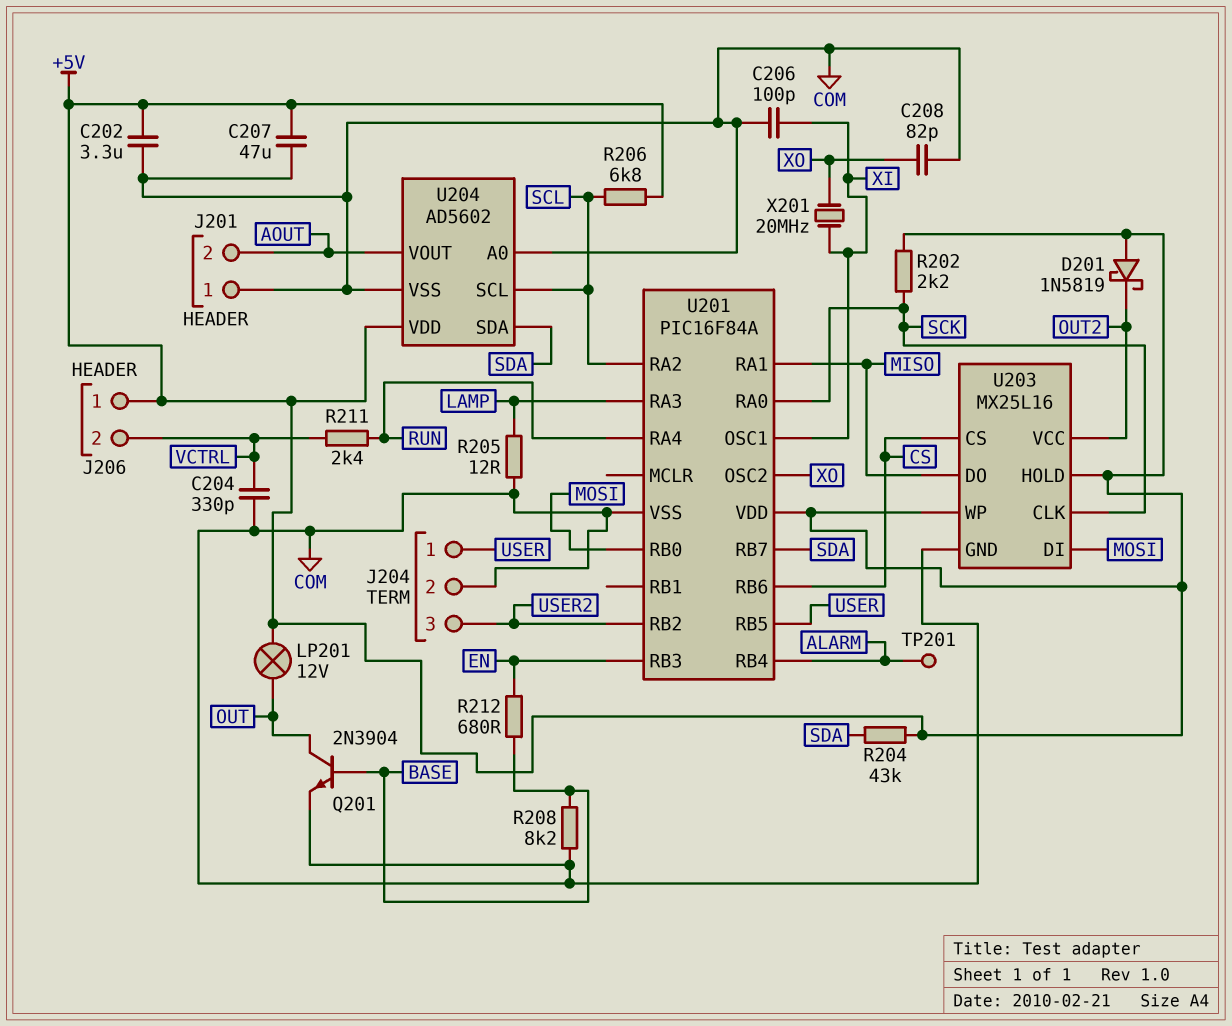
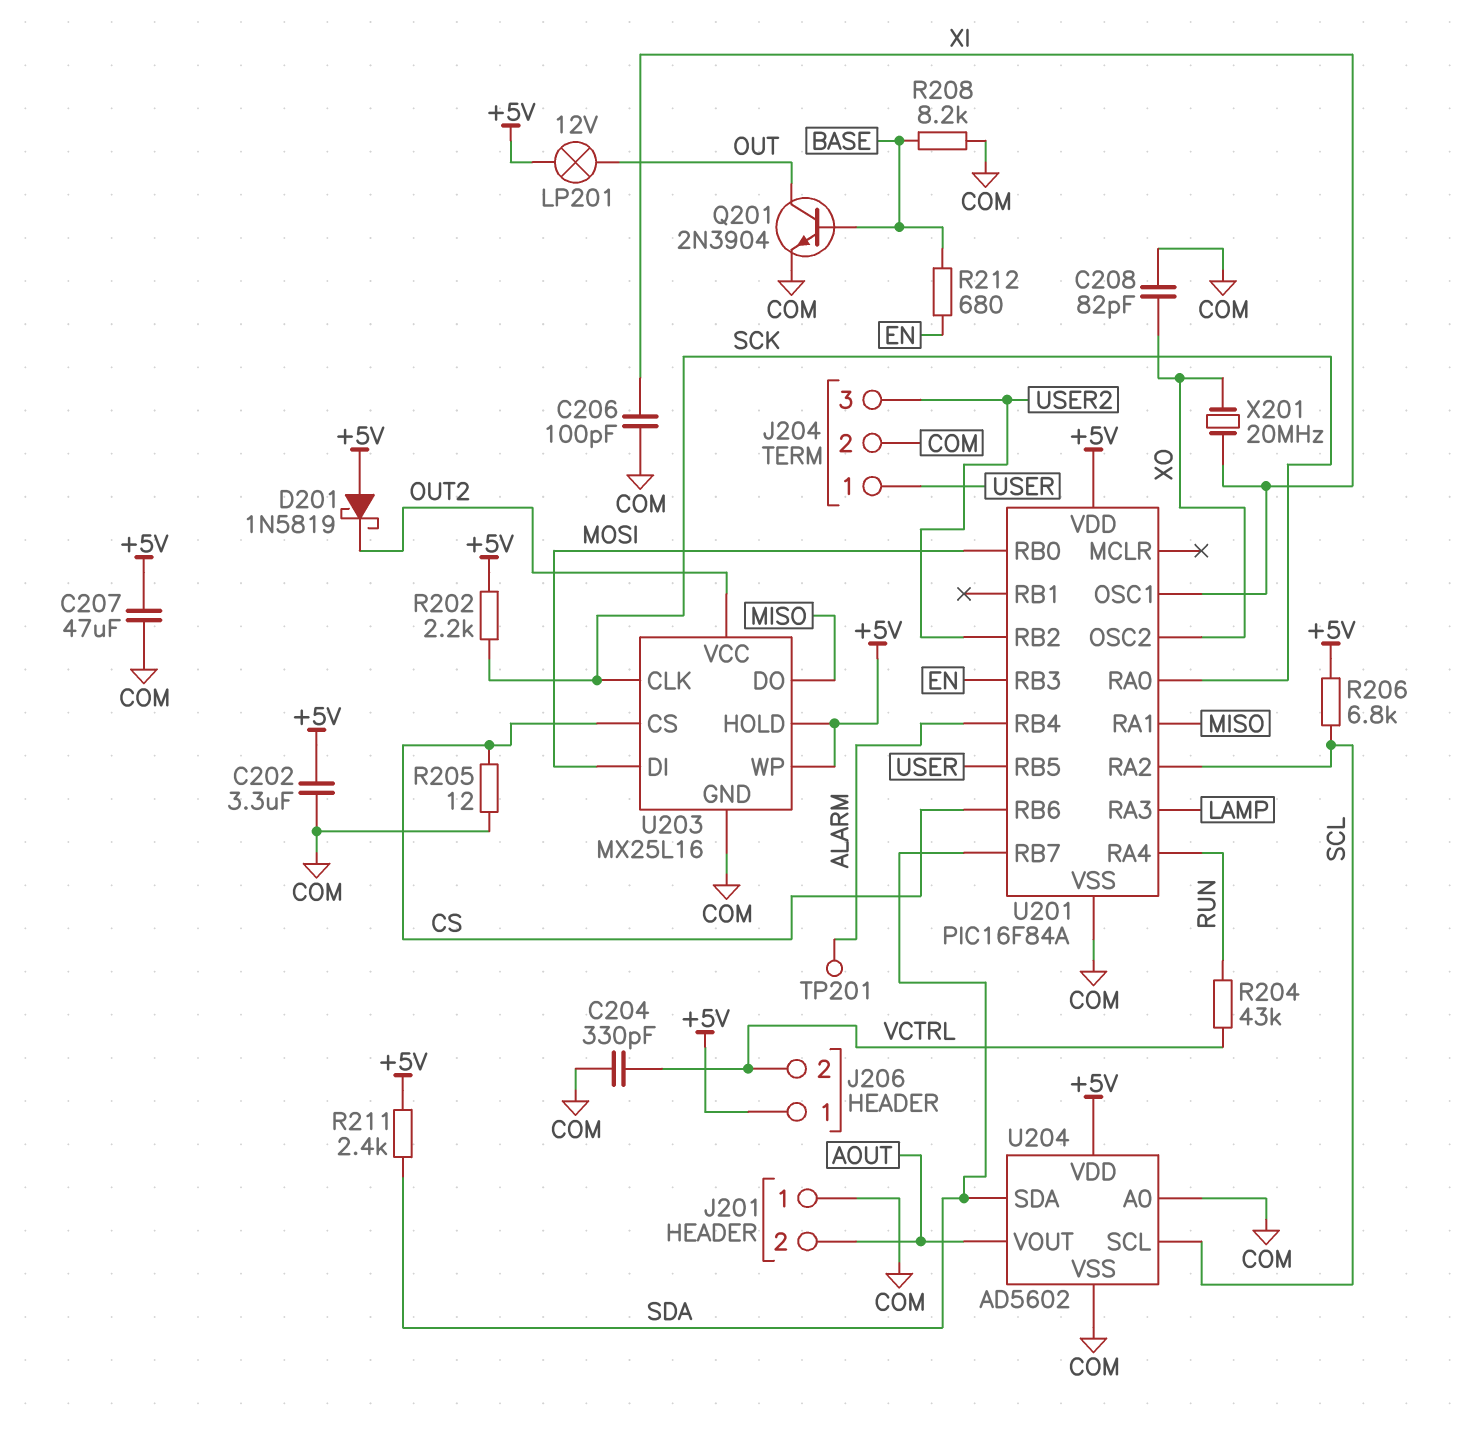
R204: 43k (+5V, SDA) -> 43k (RUN, VCTRL)
R205: 12 (COM, LAMP) -> 12 (COM, CS)
R211: 2.4k (RUN, VCTRL) -> 2.4k (+5V, SDA)

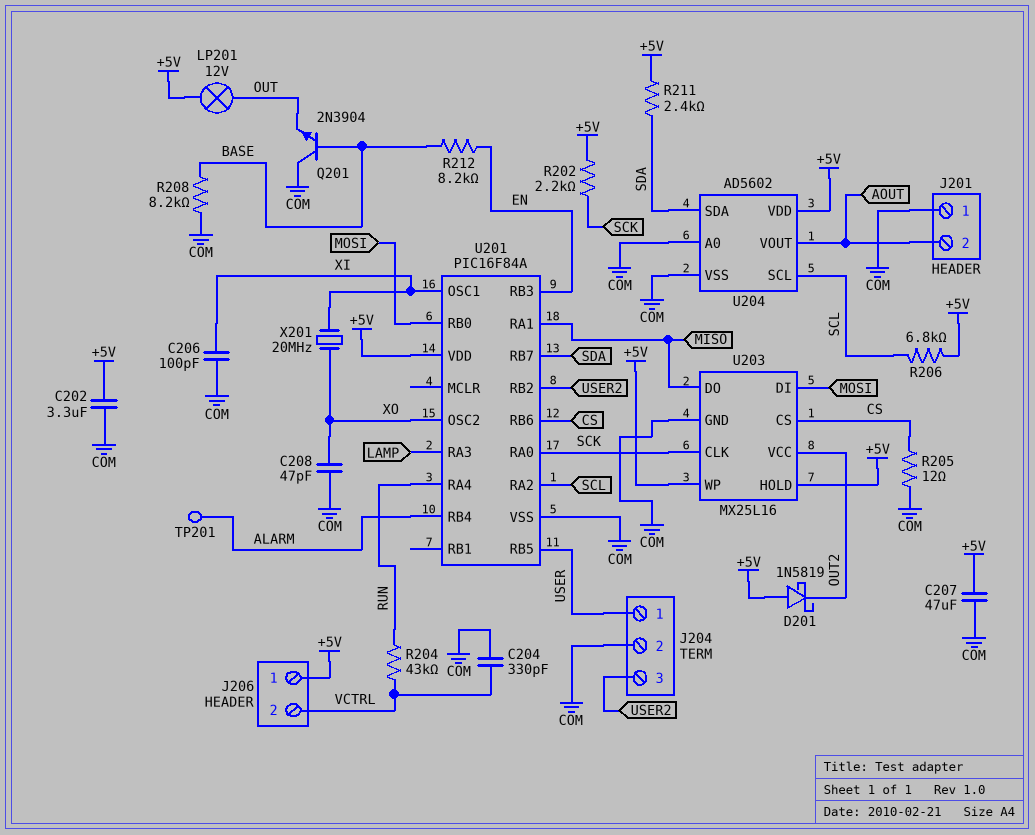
C208: 82pF (COM, XO) -> 47pF (COM, XO)
Q201: NPN 2N3904 (B BASE, C OUT, E COM) -> NPN 2N3904 (B BASE, C COM, E OUT)
R212: 680 (BASE, EN) -> 8.2k (BASE, EN)

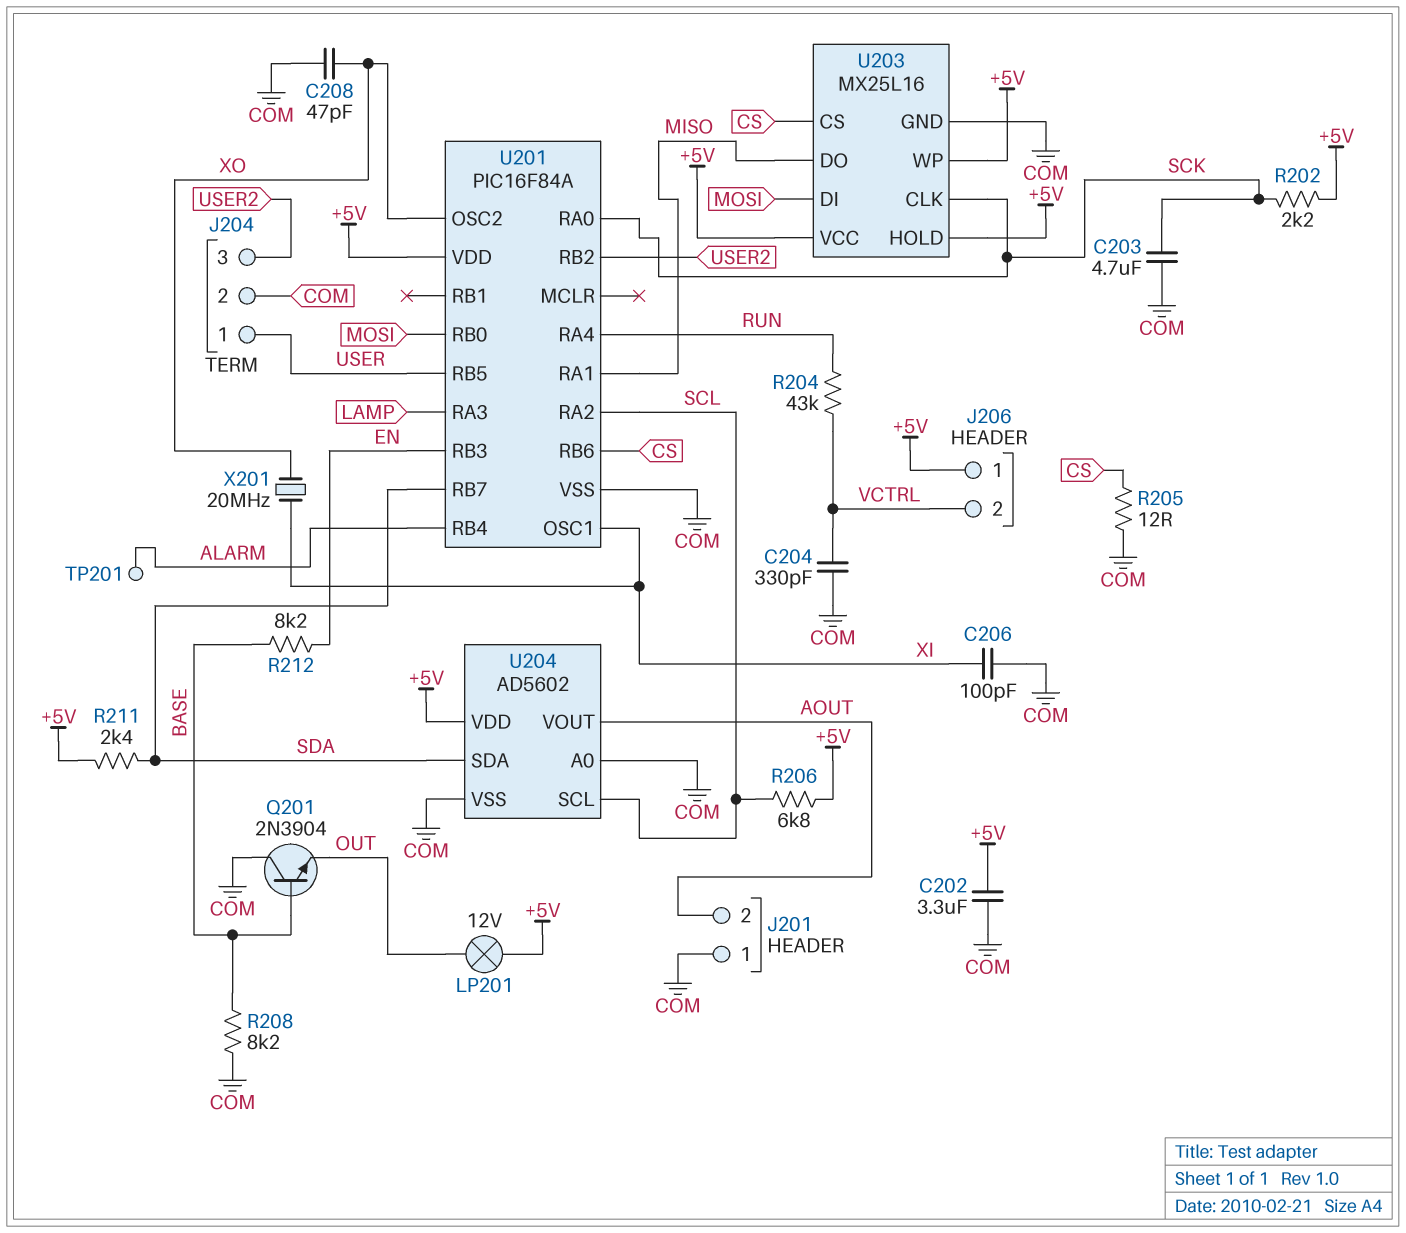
C203: none -> 4.7uF (COM, SCK)
C207: 47uF (+5V, COM) -> none
D201: schottky 1N5819 (A +5V, K OUT2) -> none
U203 pin VCC: OUT2 -> +5V

